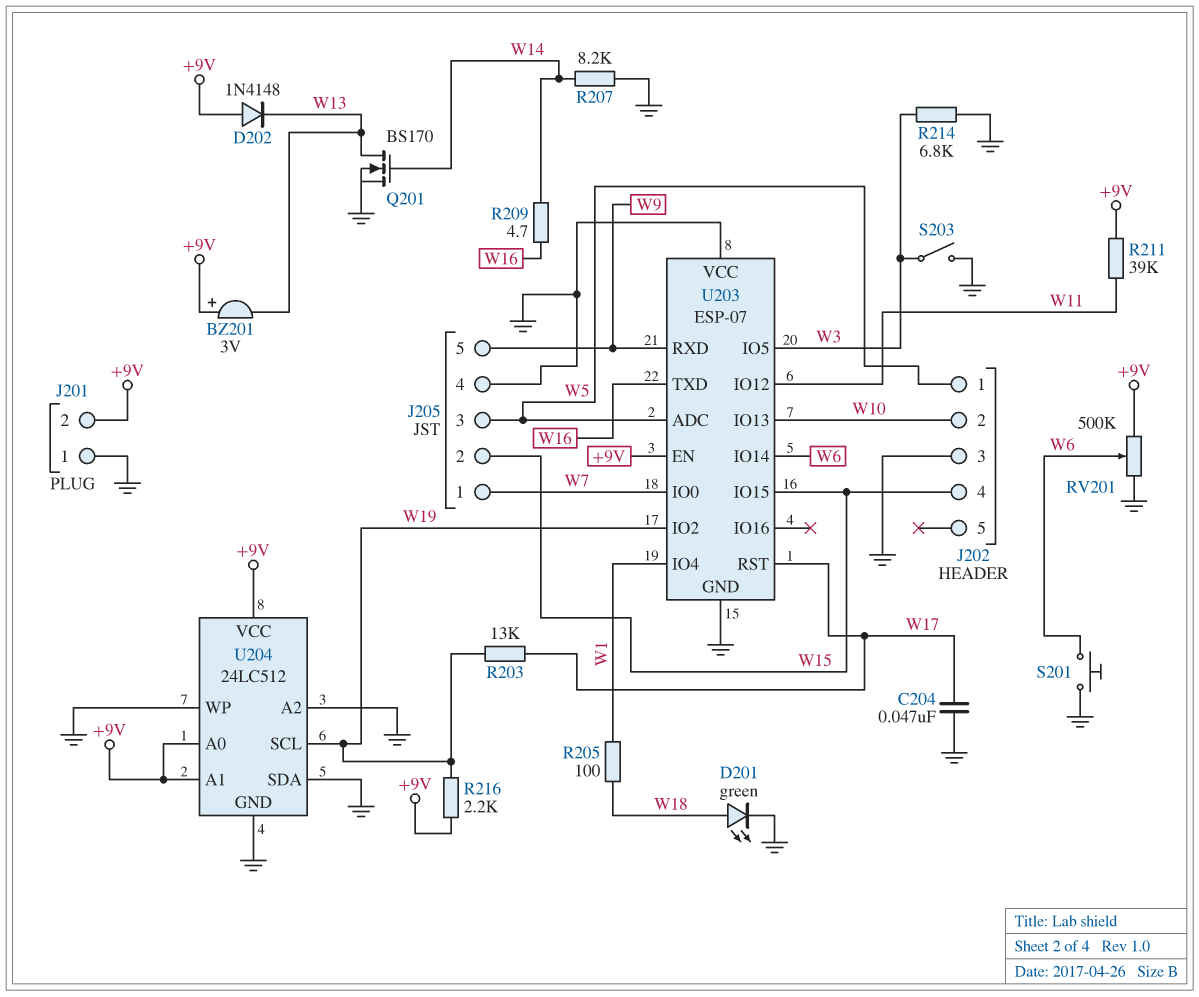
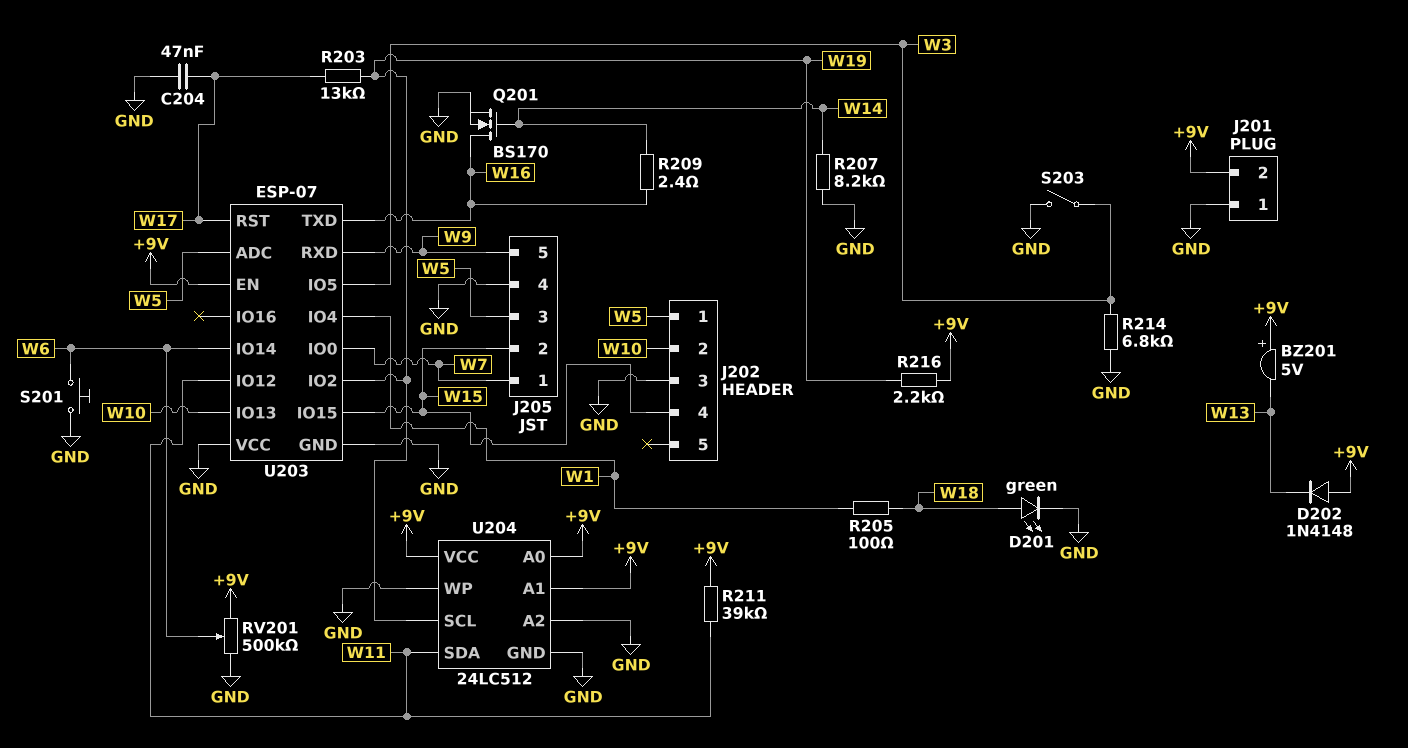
BZ201: buzzer 3V (plus +9V, minus W13) -> buzzer 5V (plus +9V, minus W13)
Q201: NMOS BS170 (G W14, D W13, S GND) -> NMOS BS170 (G W14, D W16, S GND)
R209: 4.7 (W14, W16) -> 2.4 (W14, W16)
U204 pin SDA: GND -> W11

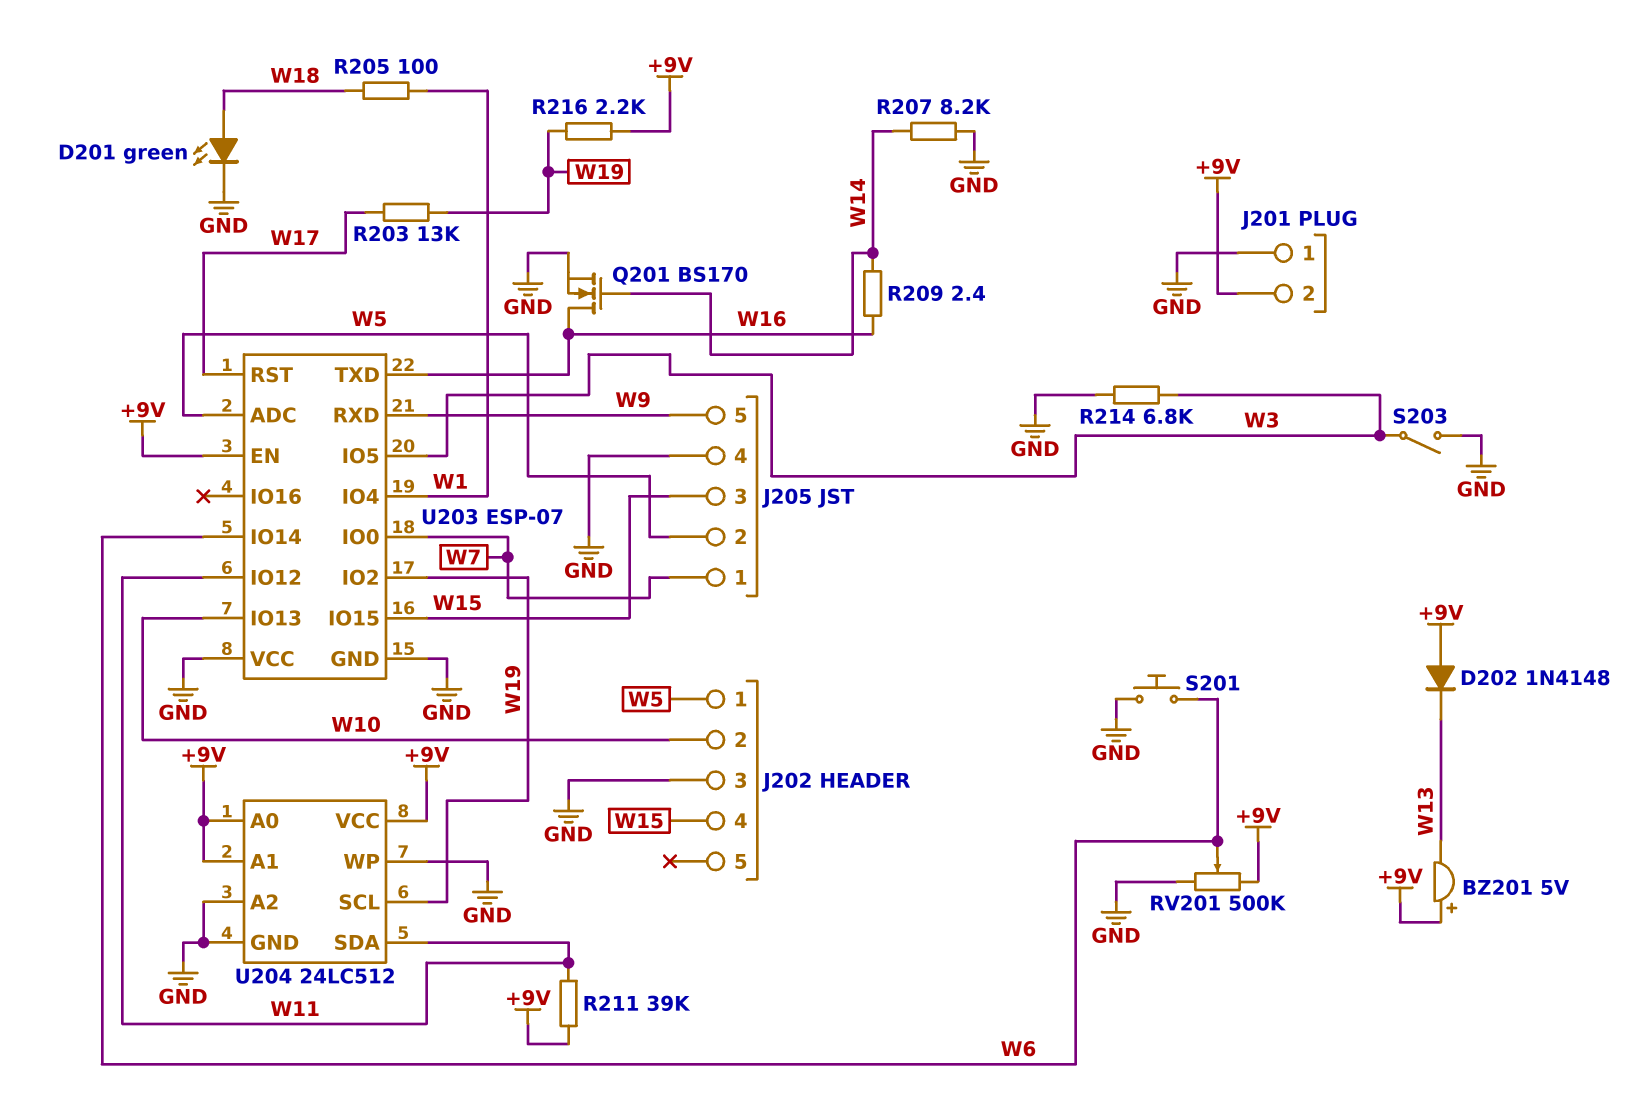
C204: 47nF (GND, W17) -> none
J205 pin 2: W15 -> W5
J205 pin 3: W5 -> W15

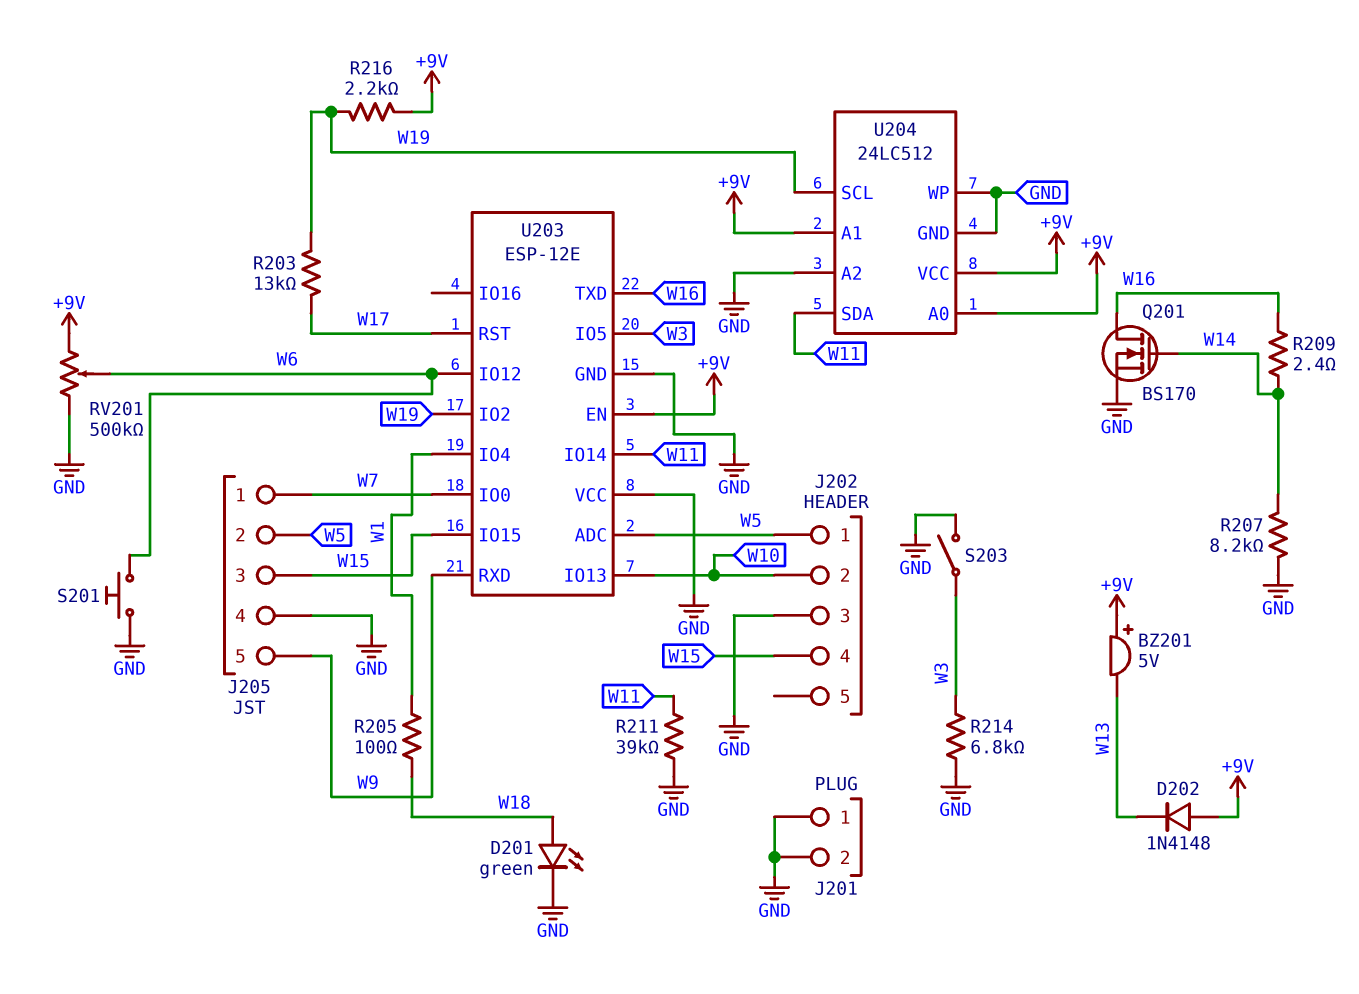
J201 pin 2: +9V -> GND
R211: 39k (+9V, W11) -> 39k (GND, W11)
U203: ESP-07 -> ESP-12E
U203 pin IO12: W11 -> W6
U203 pin IO14: W6 -> W11

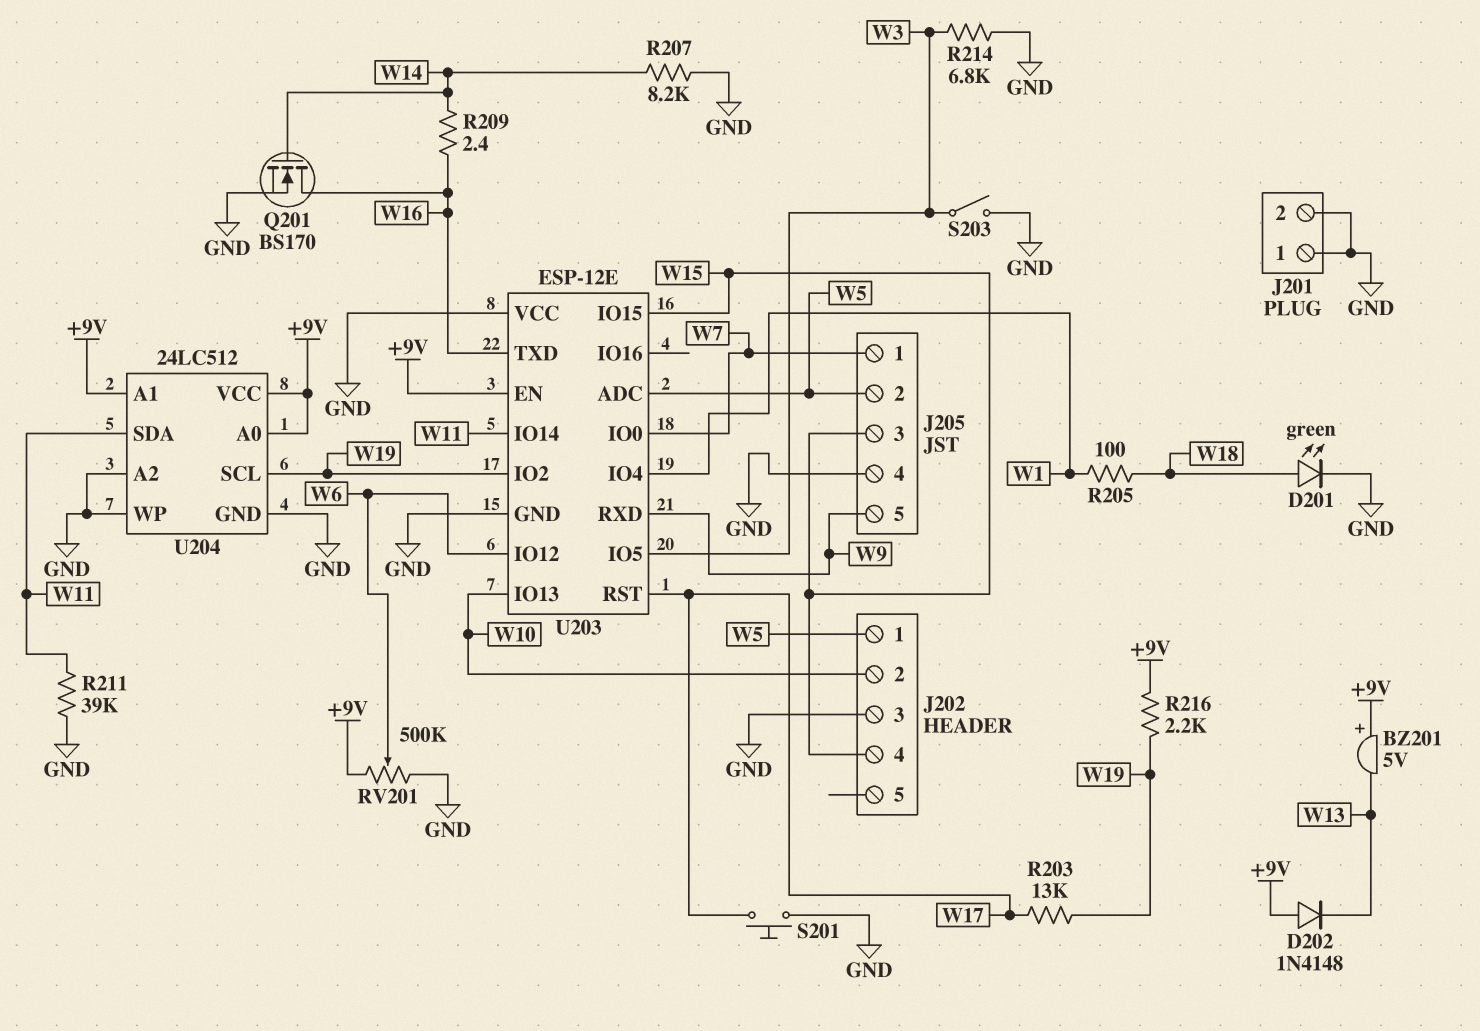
S201: button (GND, W6) -> button (GND, W17)

